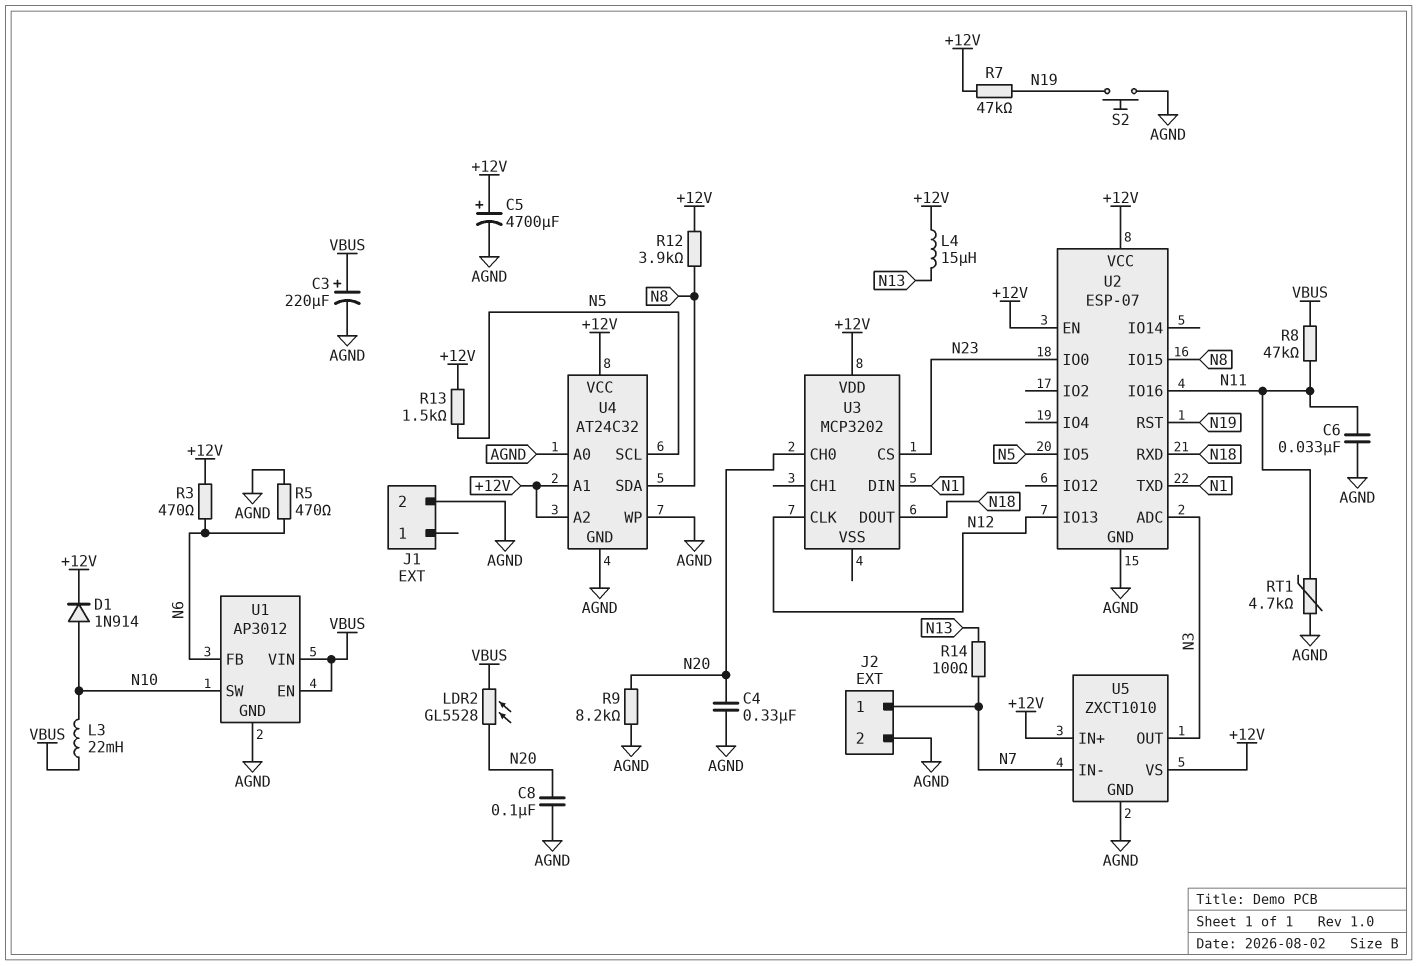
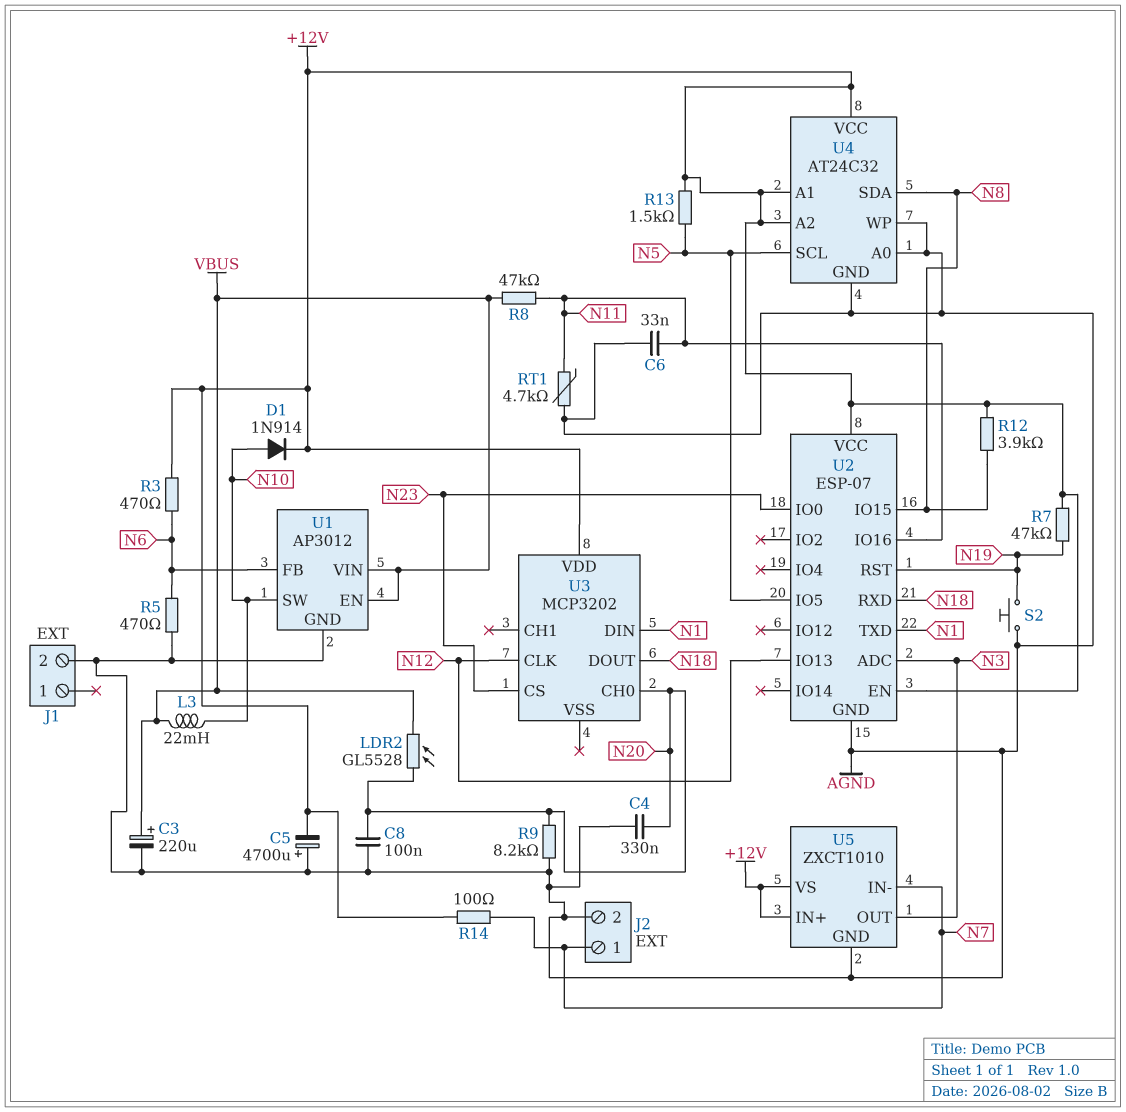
C5: 4700uF (plus +12V, minus AGND) -> 4700uF (plus AGND, minus +12V)
L4: 15uH (+12V, N13) -> none
R14: 100 (N7, N13) -> 100 (+12V, N7)

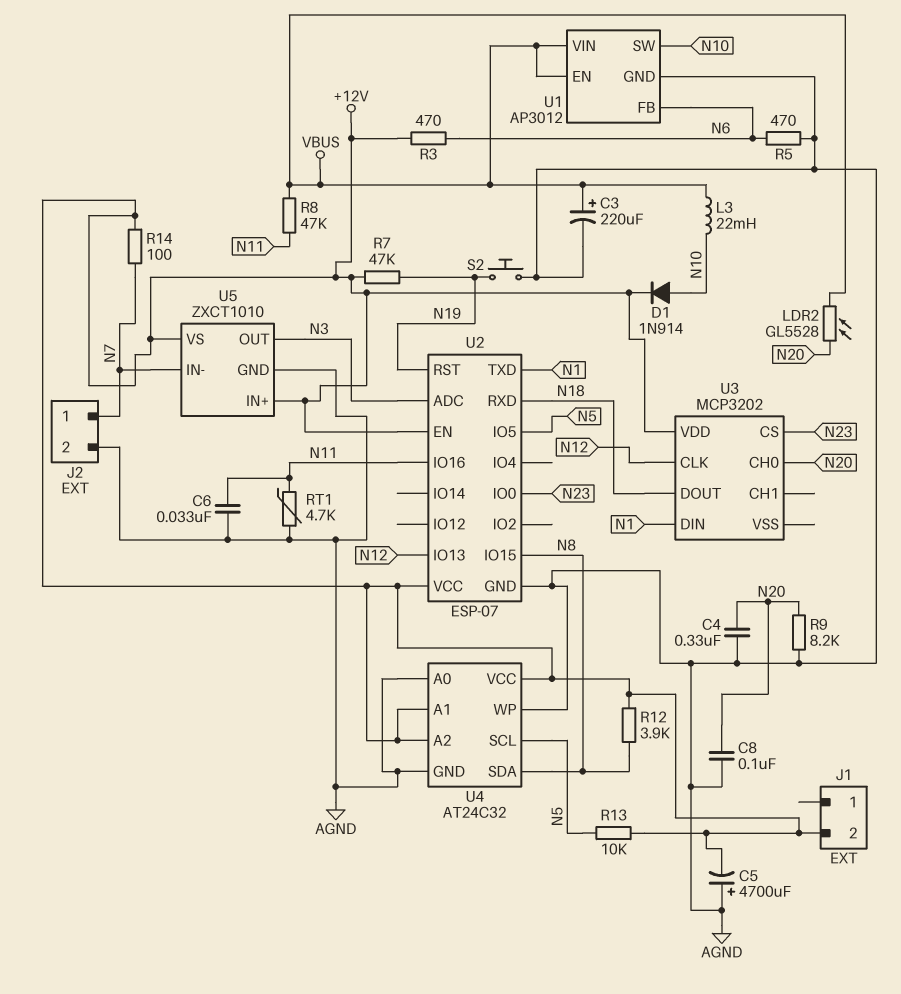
J1 pin 2: AGND -> +12V
R13: 1.5k (+12V, N5) -> 10k (+12V, N5)

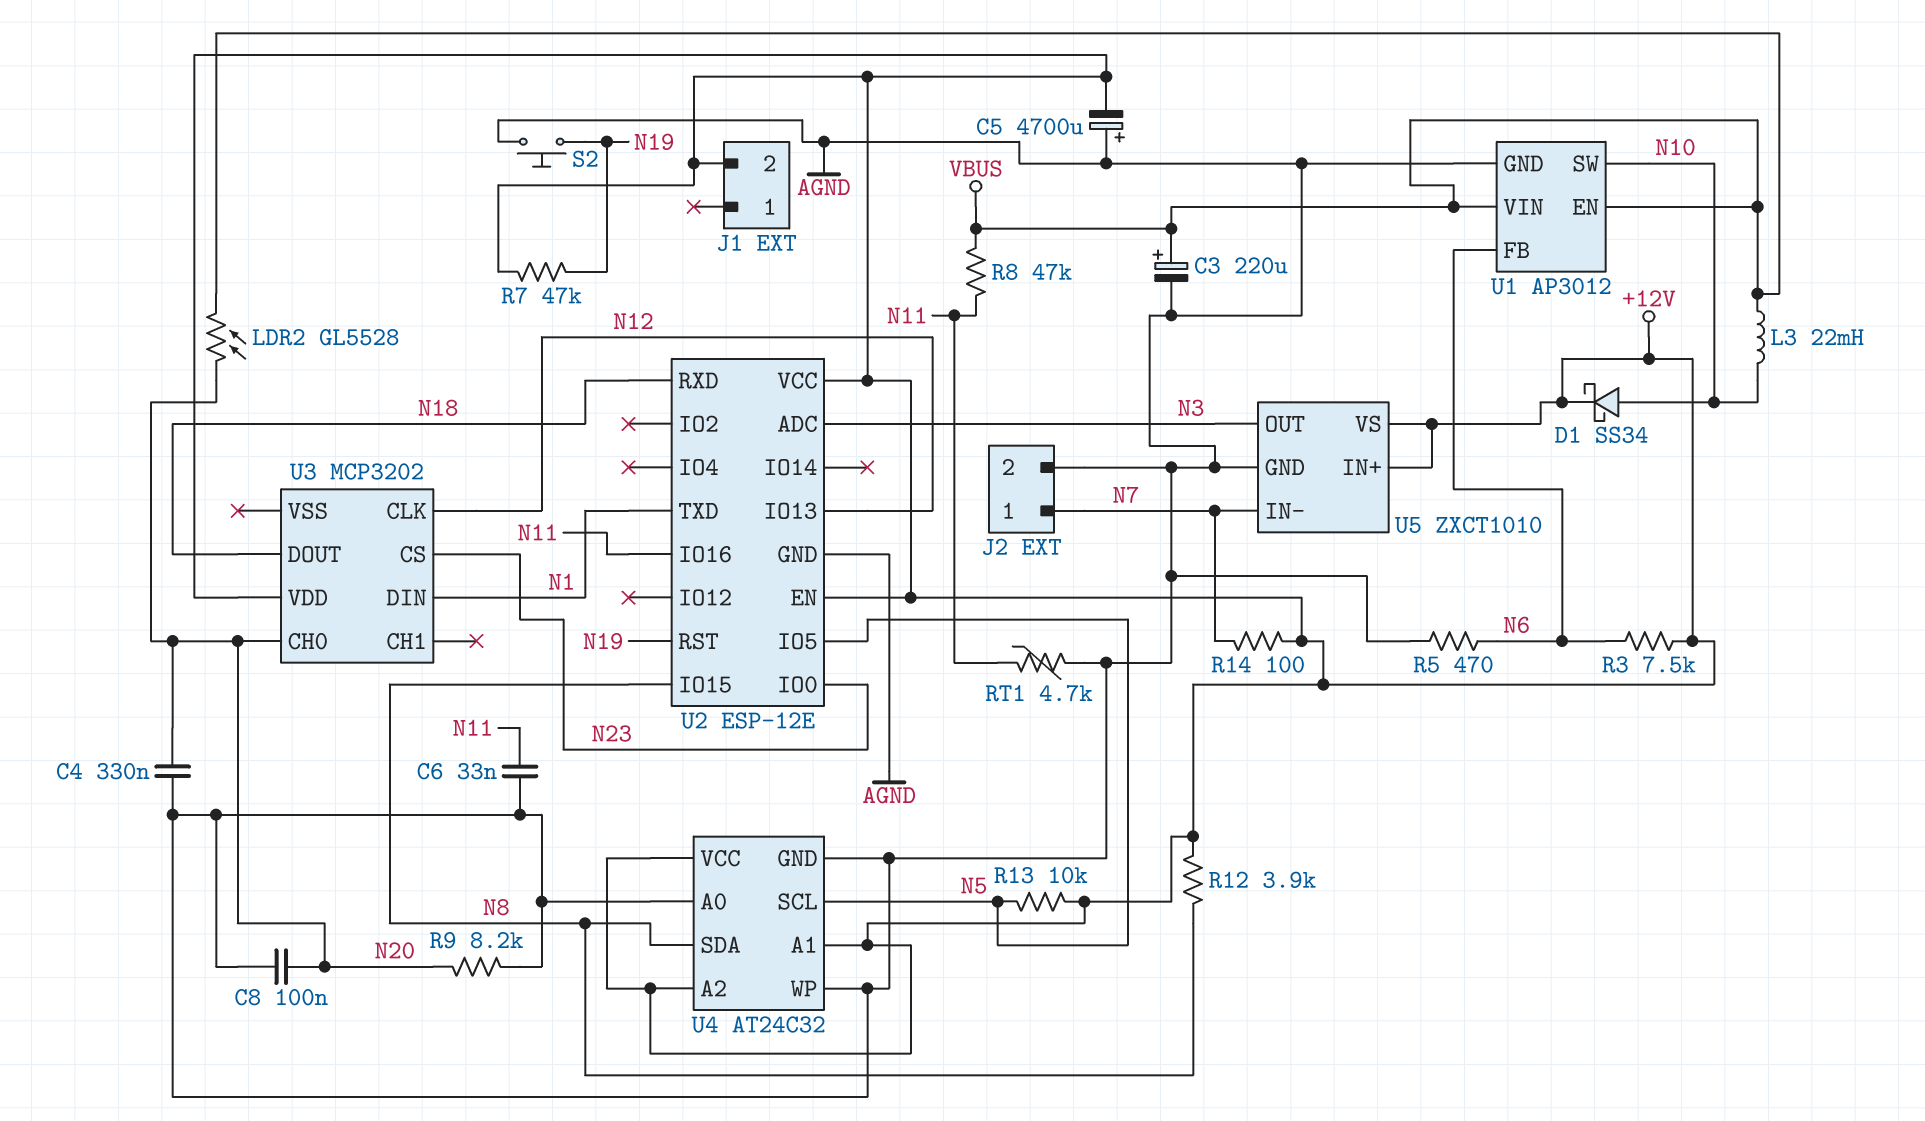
D1: diode 1N914 (A N10, K +12V) -> schottky SS34 (A N10, K +12V)
R3: 470 (+12V, N6) -> 7.5k (+12V, N6)
U2: ESP-07 -> ESP-12E

